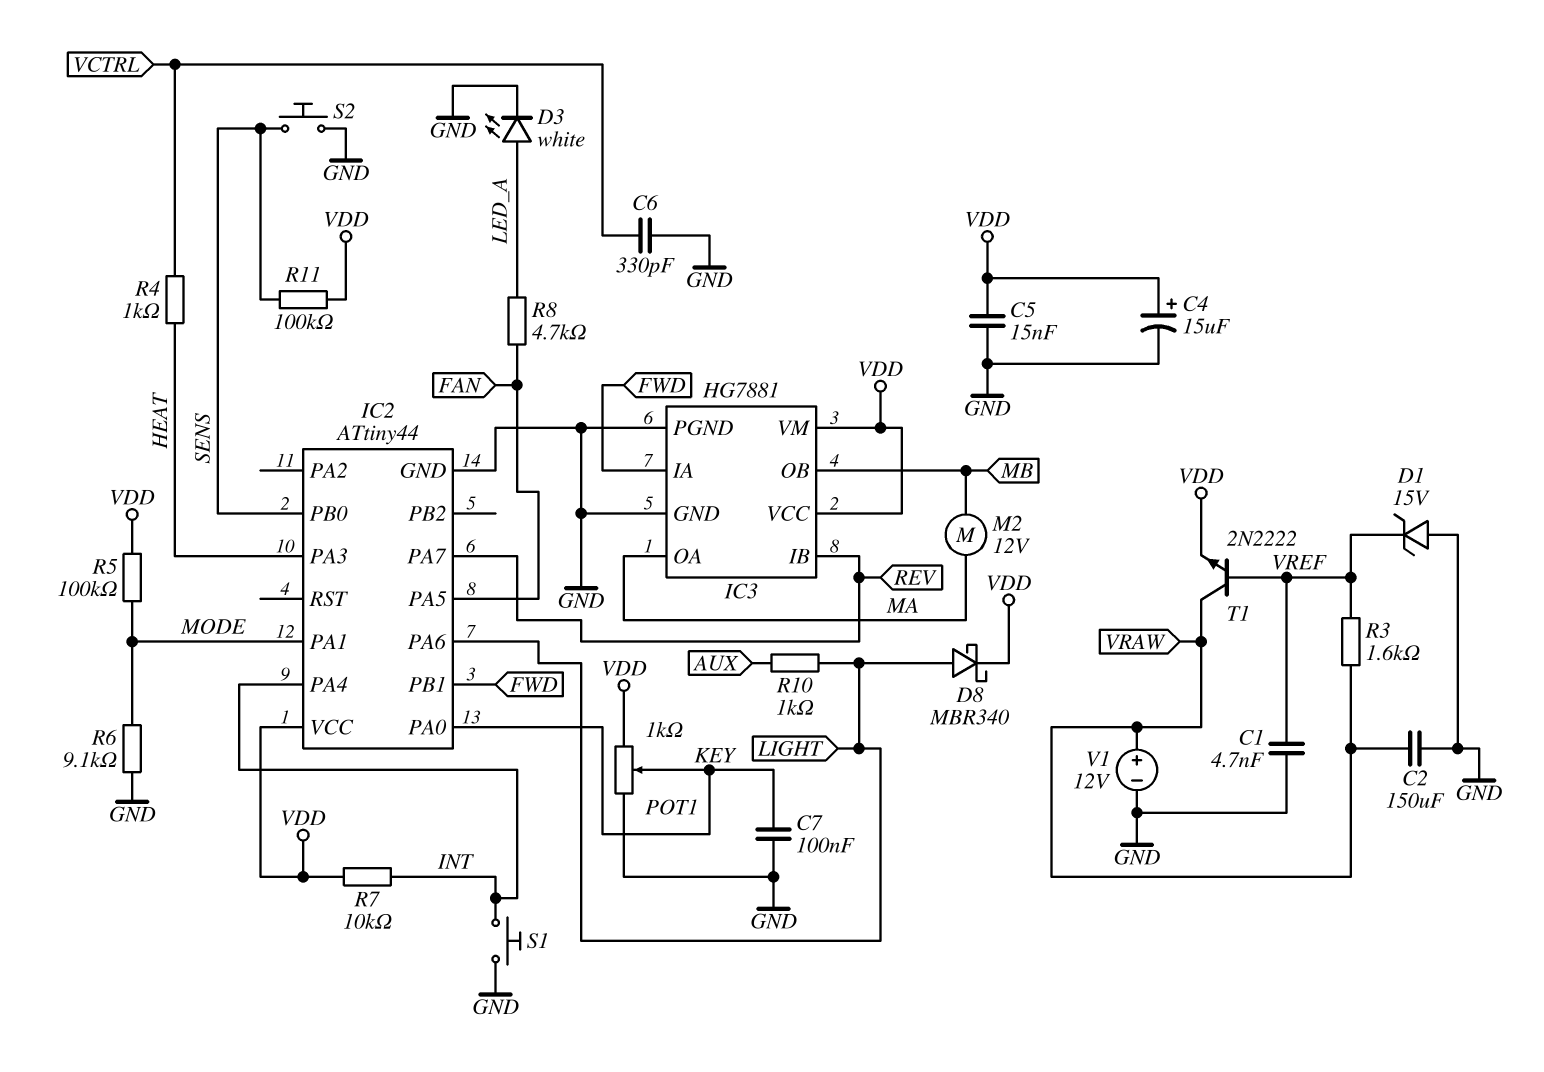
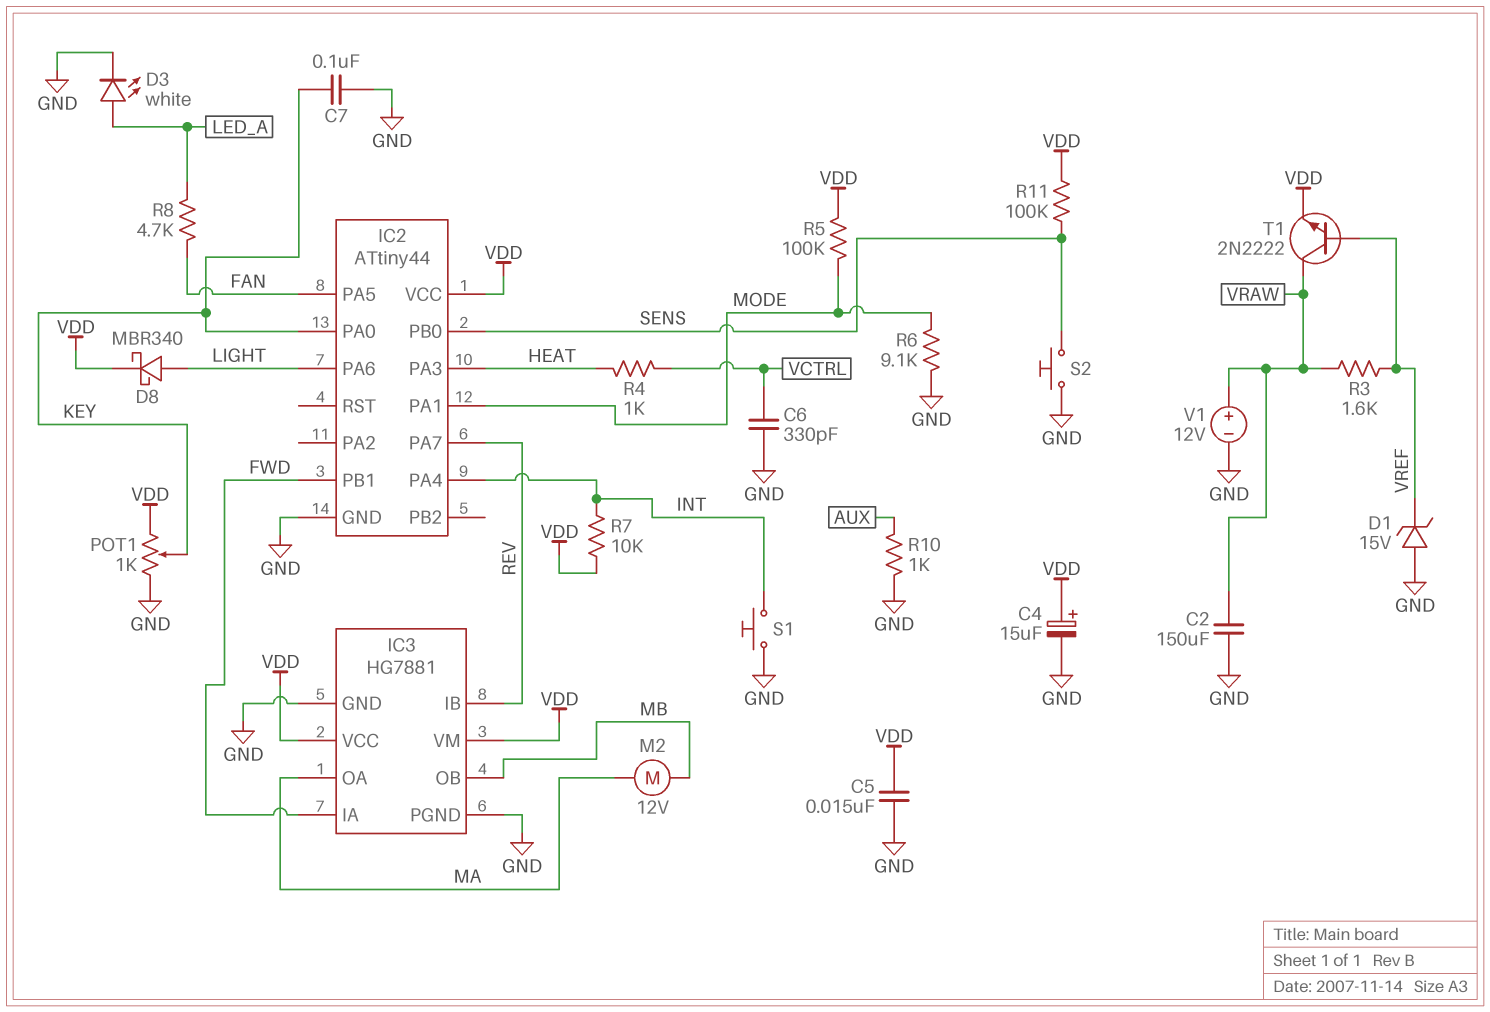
C1: 4.7nF (GND, VREF) -> none
R10: 1k (AUX, LIGHT) -> 1k (AUX, GND)

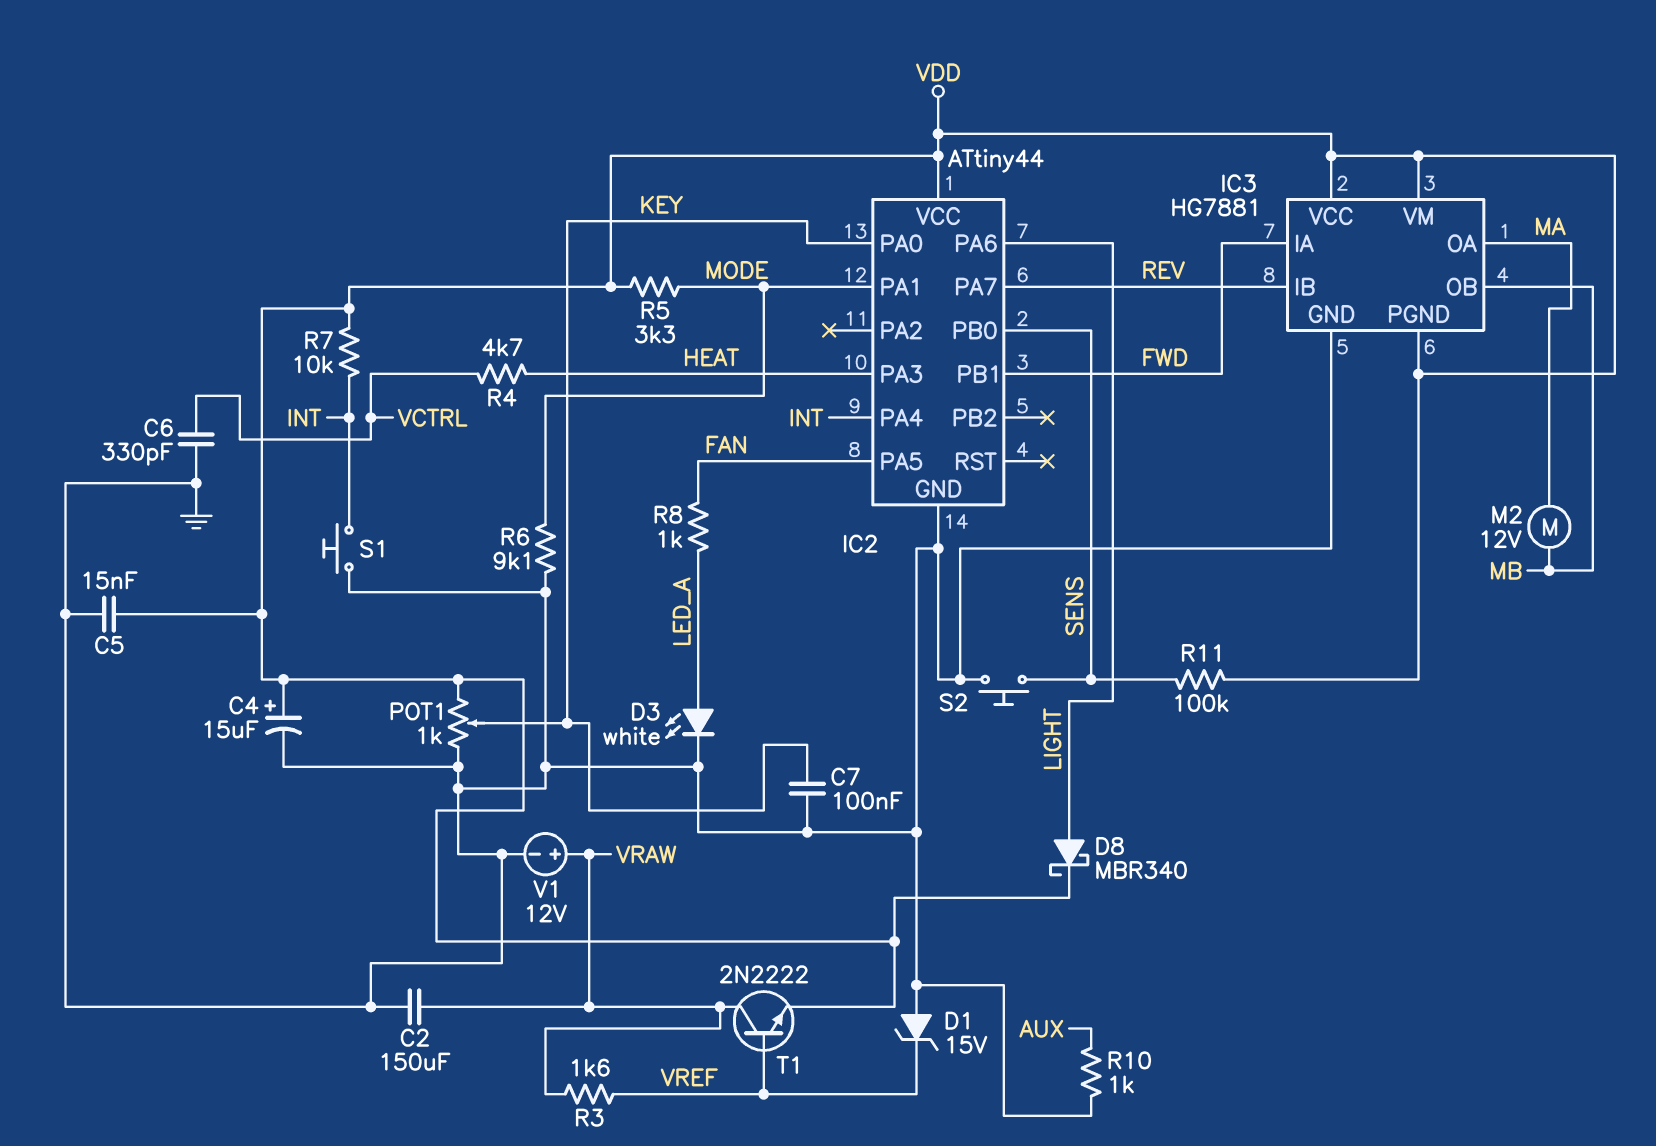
IC3 pin PGND: GND -> VDD
R4: 1k (HEAT, VCTRL) -> 4.7k (HEAT, VCTRL)
R5: 100k (MODE, VDD) -> 3.3k (MODE, VDD)
R8: 4.7k (FAN, LED_A) -> 1k (FAN, LED_A)

